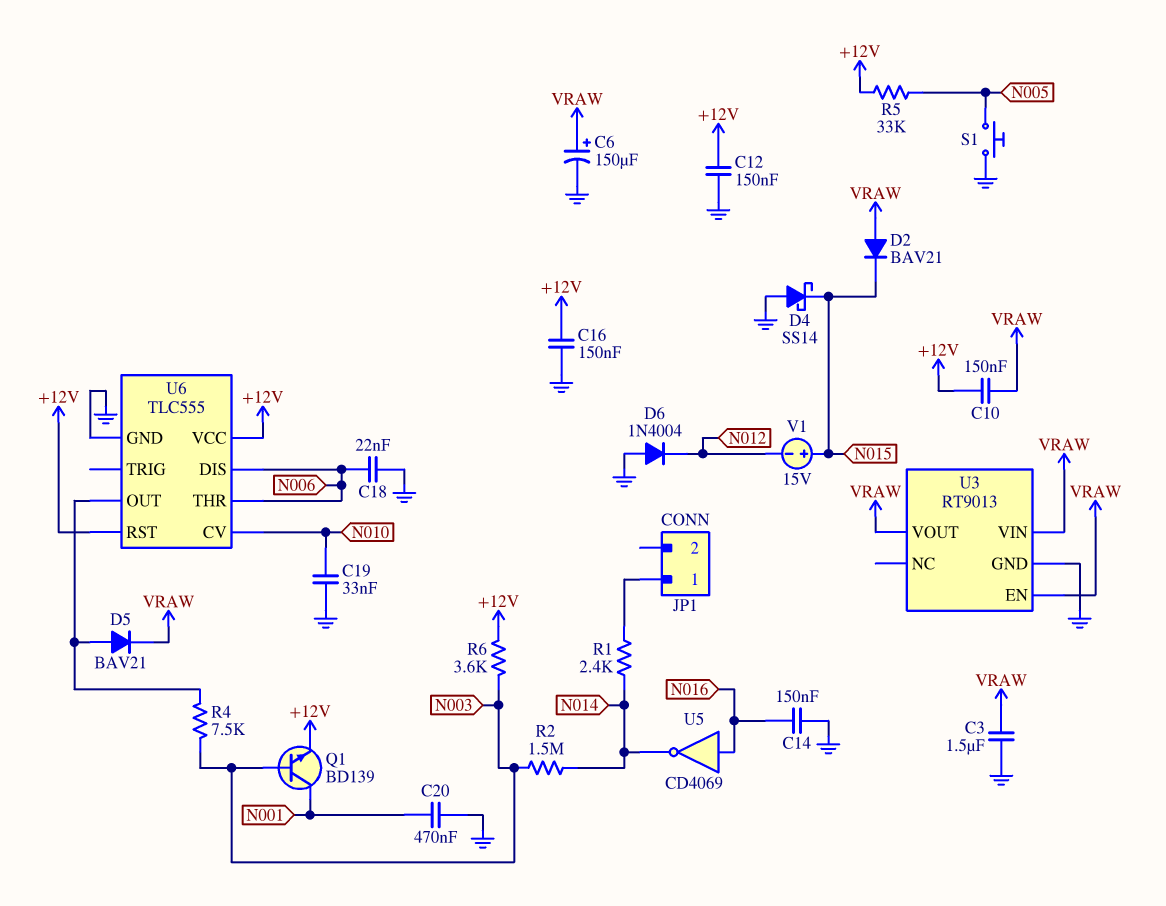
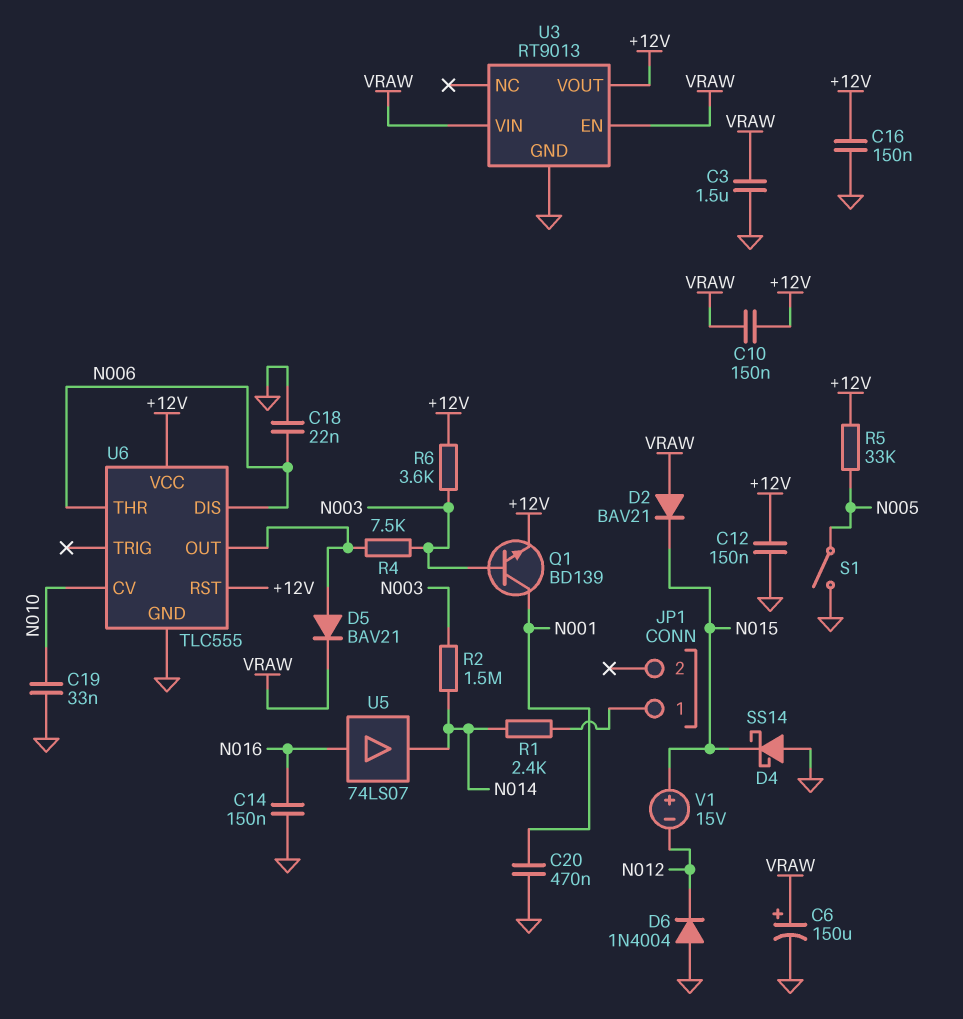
S1: button (GND, N005) -> switch (GND, N005)
U3 pin VOUT: VRAW -> +12V
U5: NOT CD4069 (in N016, out N014) -> buffer 74LS07 (in N016, out N014)

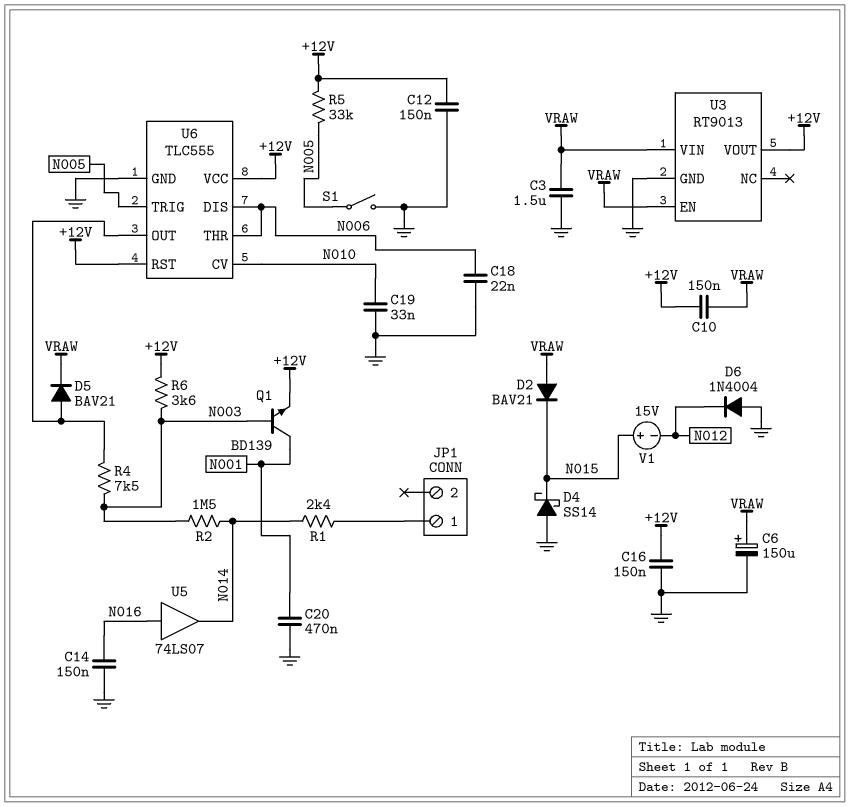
U6 pin TRIG: none -> N005

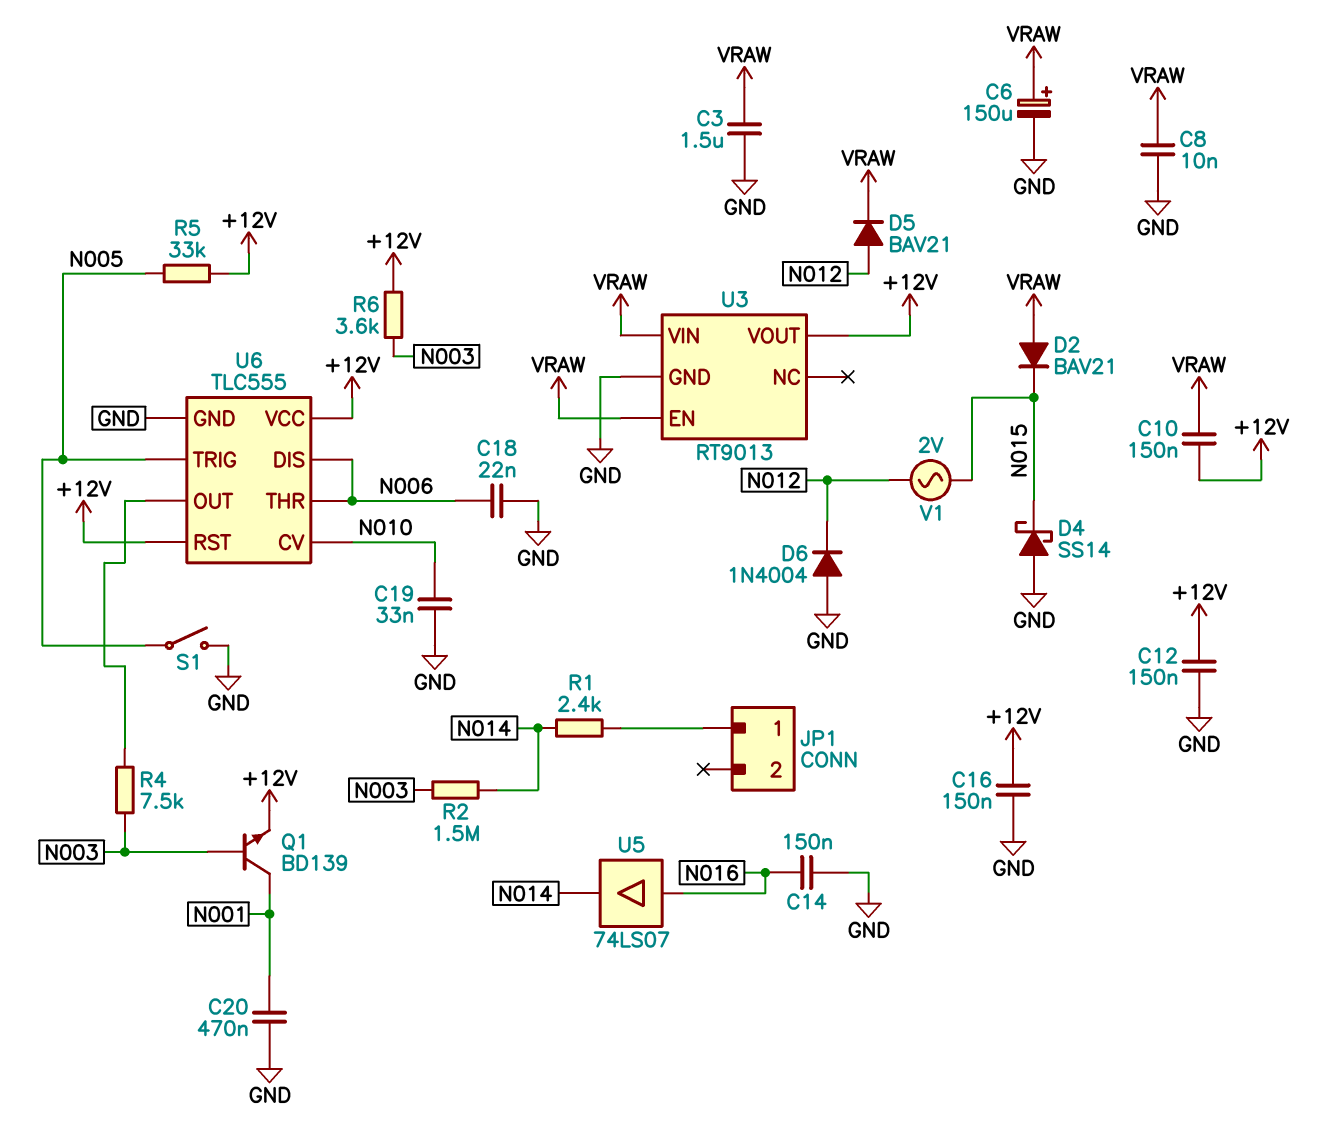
C8: none -> 10nF (GND, VRAW)
D5: diode BAV21 (A U6/OUT, K VRAW) -> diode BAV21 (A N012, K VRAW)
V1: 15V (plus N015, minus N012) -> AC 2V (N012, N015)

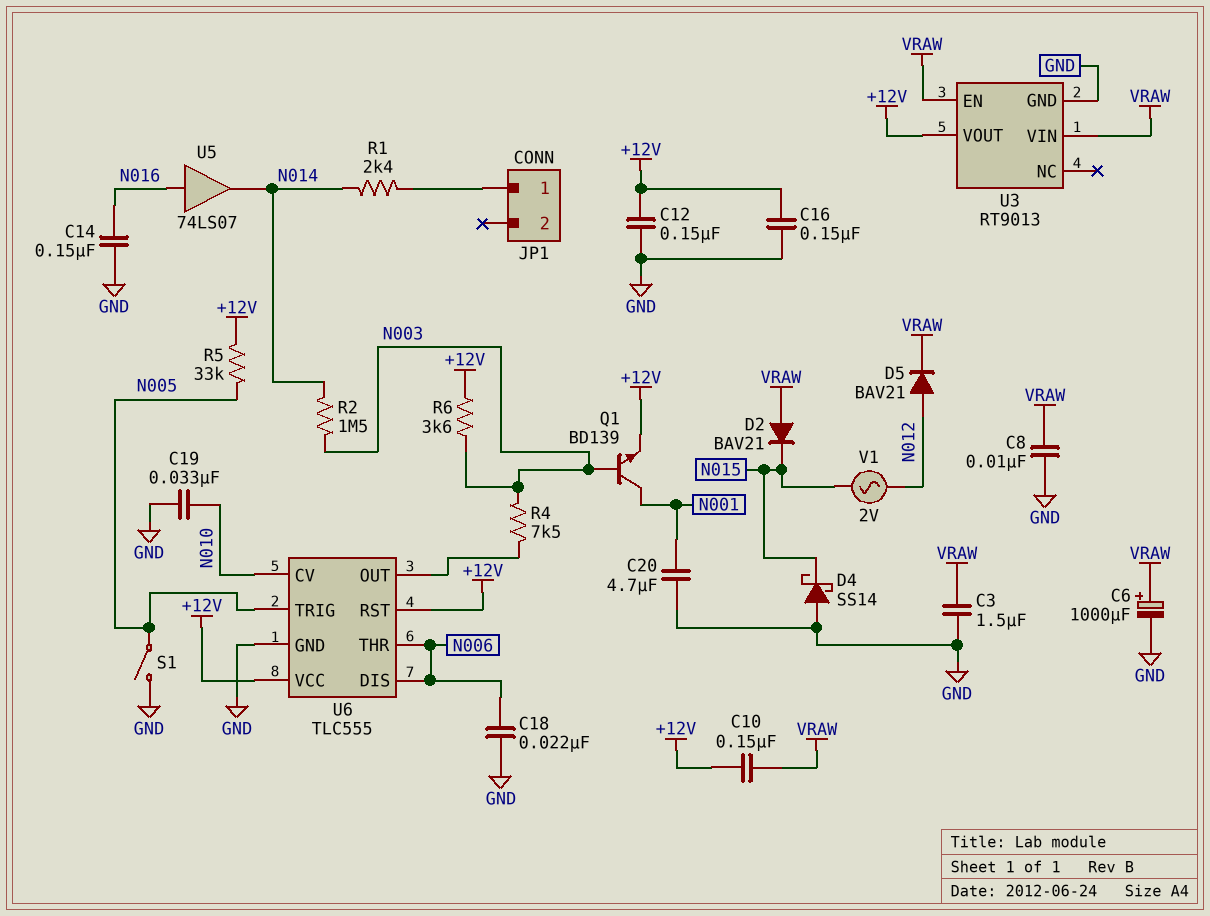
C6: 150uF (plus VRAW, minus GND) -> 1000uF (plus VRAW, minus GND)
C20: 470nF (GND, N001) -> 4.7uF (GND, N001)
D6: diode 1N4004 (A GND, K N012) -> none

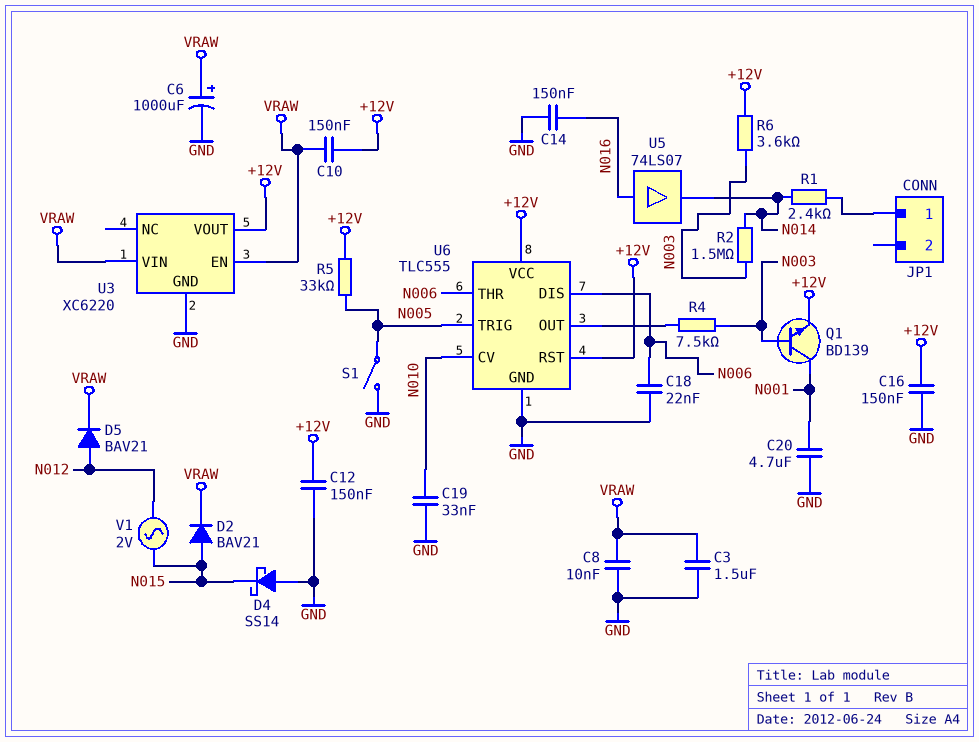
D2: diode BAV21 (A VRAW, K N015) -> diode BAV21 (A N015, K VRAW)
U3: RT9013 -> XC6220

